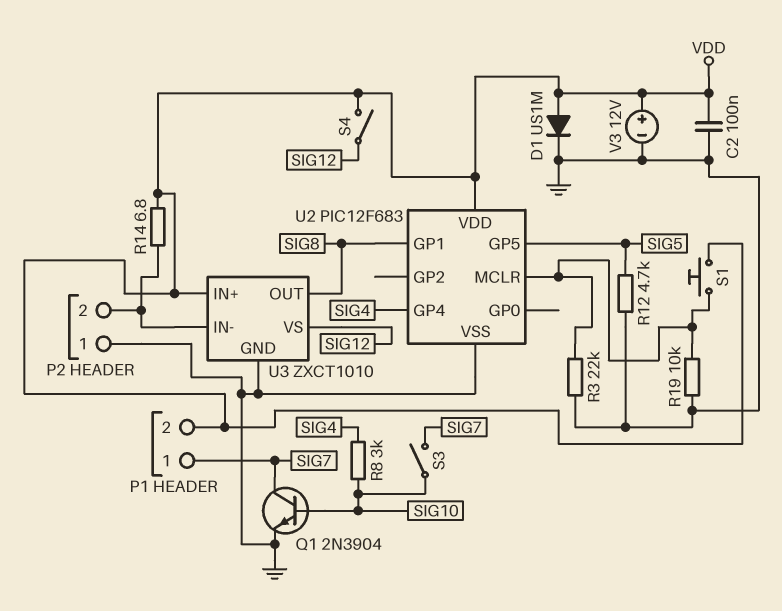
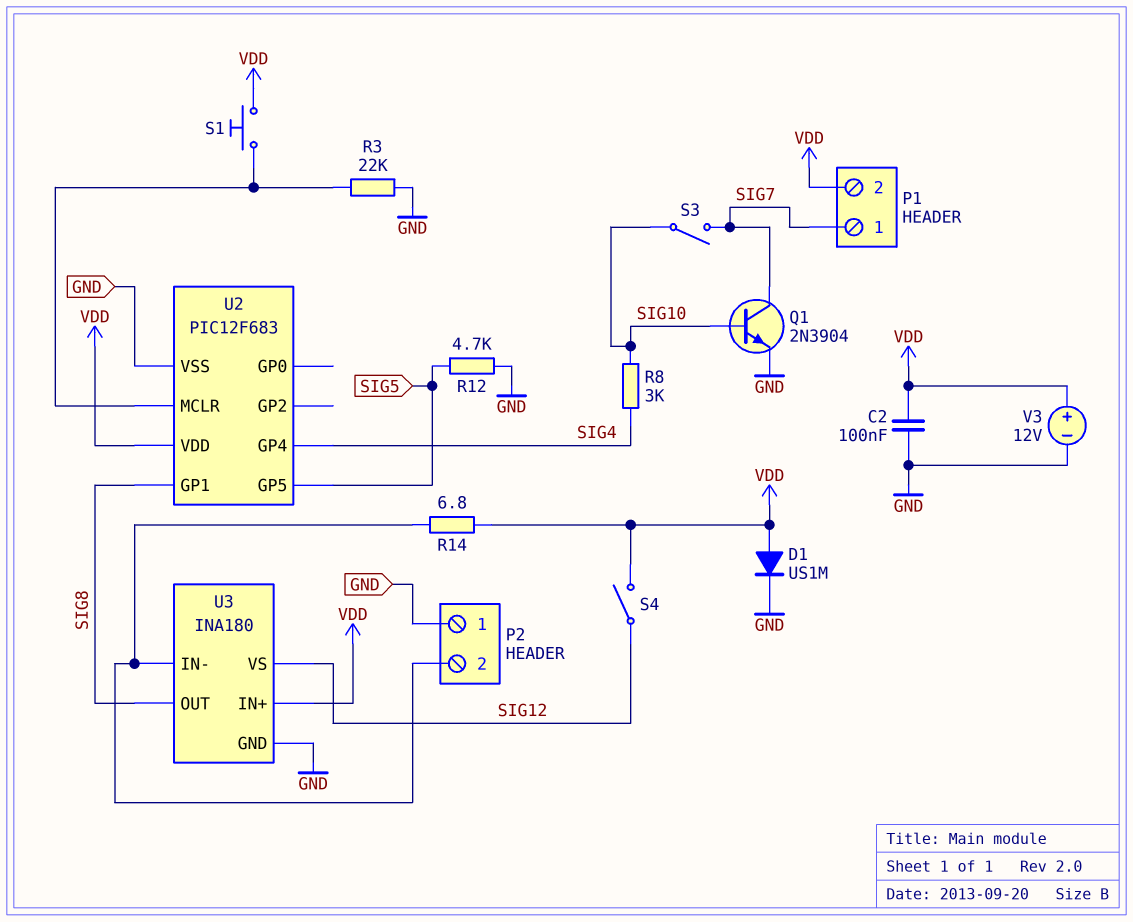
R19: 10k (GND, U2/MCLR) -> none
U3: ZXCT1010 -> INA180

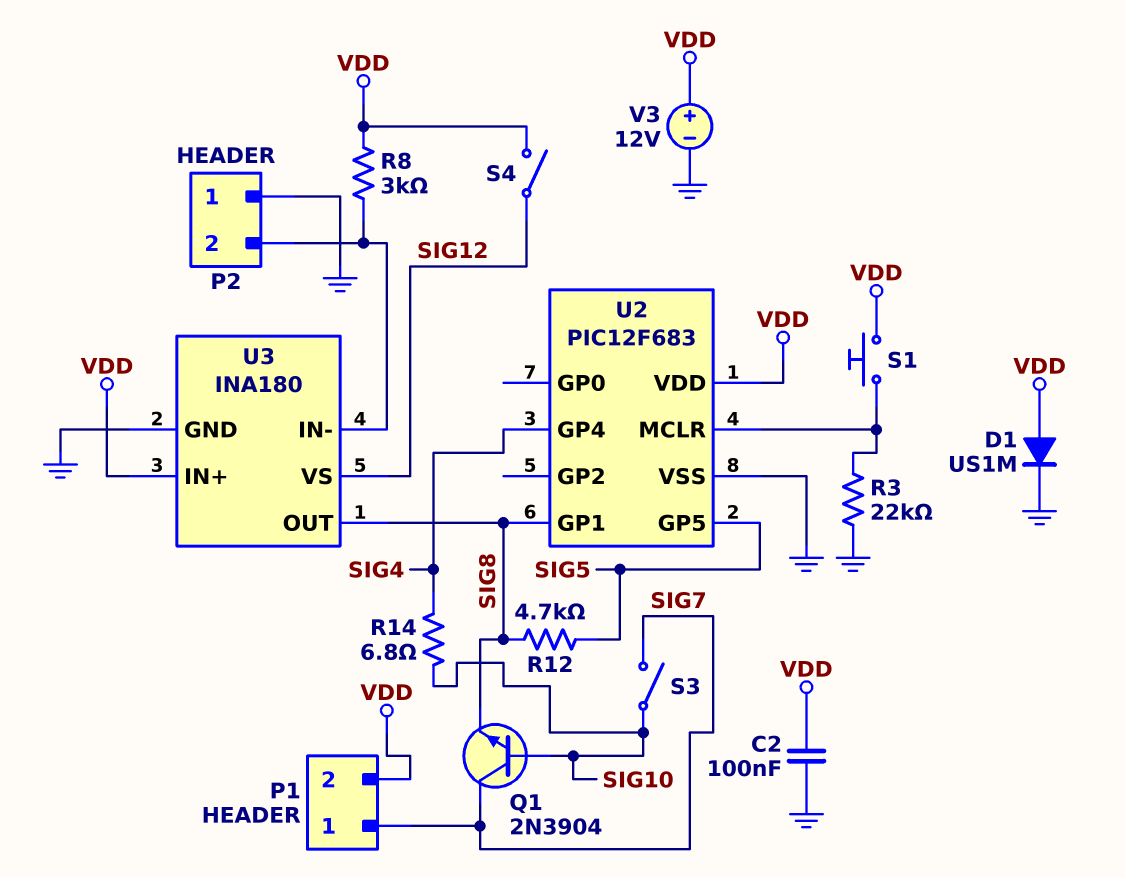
Q1: NPN 2N3904 (B SIG10, C SIG7, E GND) -> NPN 2N3904 (B SIG10, C SIG7, E SIG8)
R8: 3k (SIG4, SIG10) -> 3k (P2/2, VDD)
R12: 4.7k (GND, SIG5) -> 4.7k (SIG5, SIG8)
R14: 6.8 (P2/2, VDD) -> 6.8 (SIG4, SIG10)

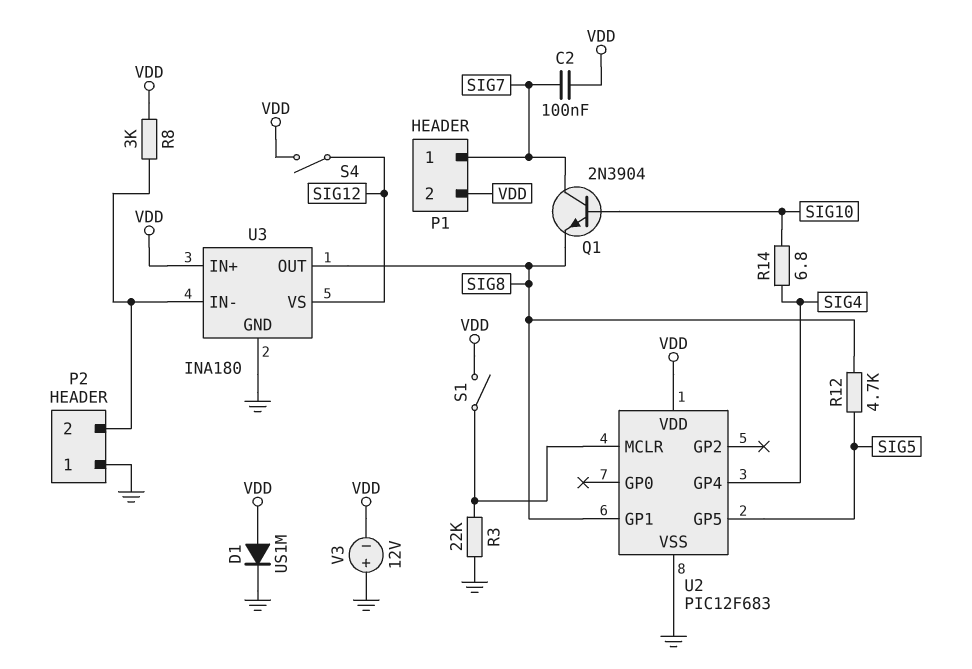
C2: 100nF (GND, VDD) -> 100nF (SIG7, VDD)
S1: button (U2/MCLR, VDD) -> switch (U2/MCLR, VDD)
S3: switch (SIG7, SIG10) -> none
V3: 12V (plus VDD, minus GND) -> 12V (plus GND, minus VDD)

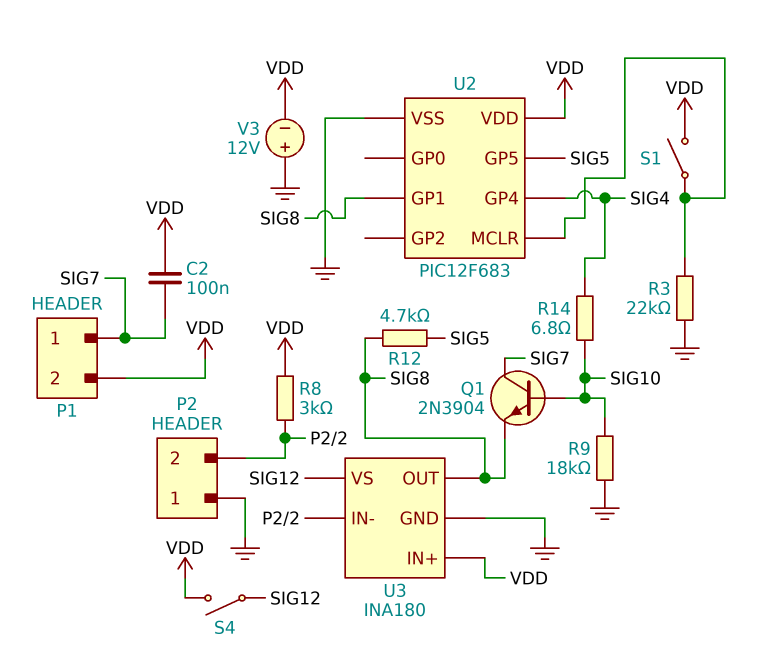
D1: diode US1M (A VDD, K GND) -> none
R9: none -> 18k (GND, SIG10)

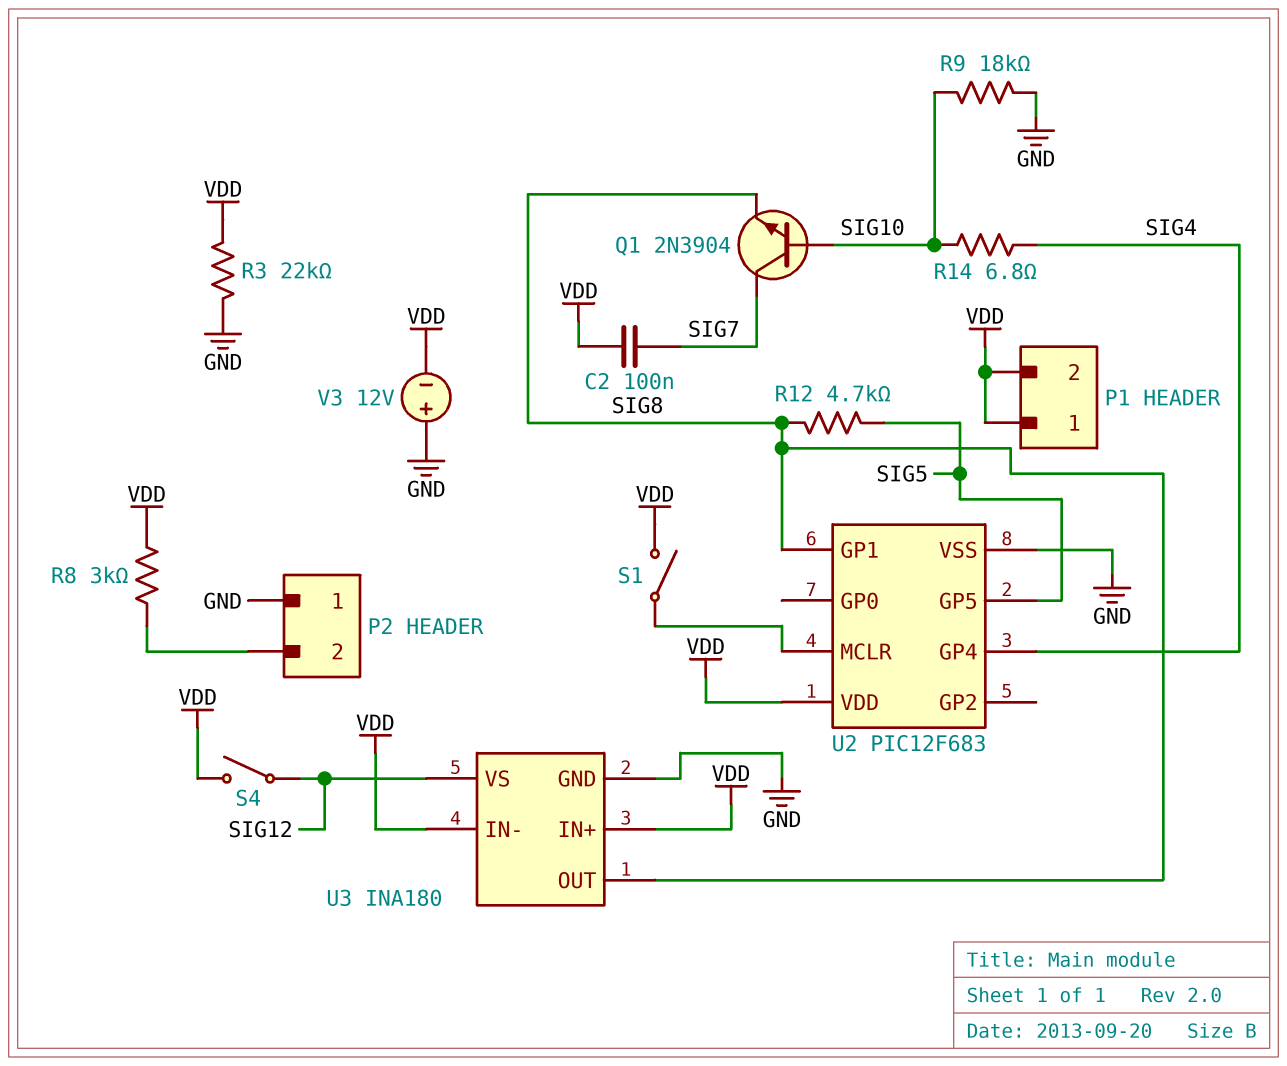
P1 pin 1: SIG7 -> VDD
R3: 22k (GND, U2/MCLR) -> 22k (GND, VDD)
U3 pin IN-: P2/2 -> VDD

